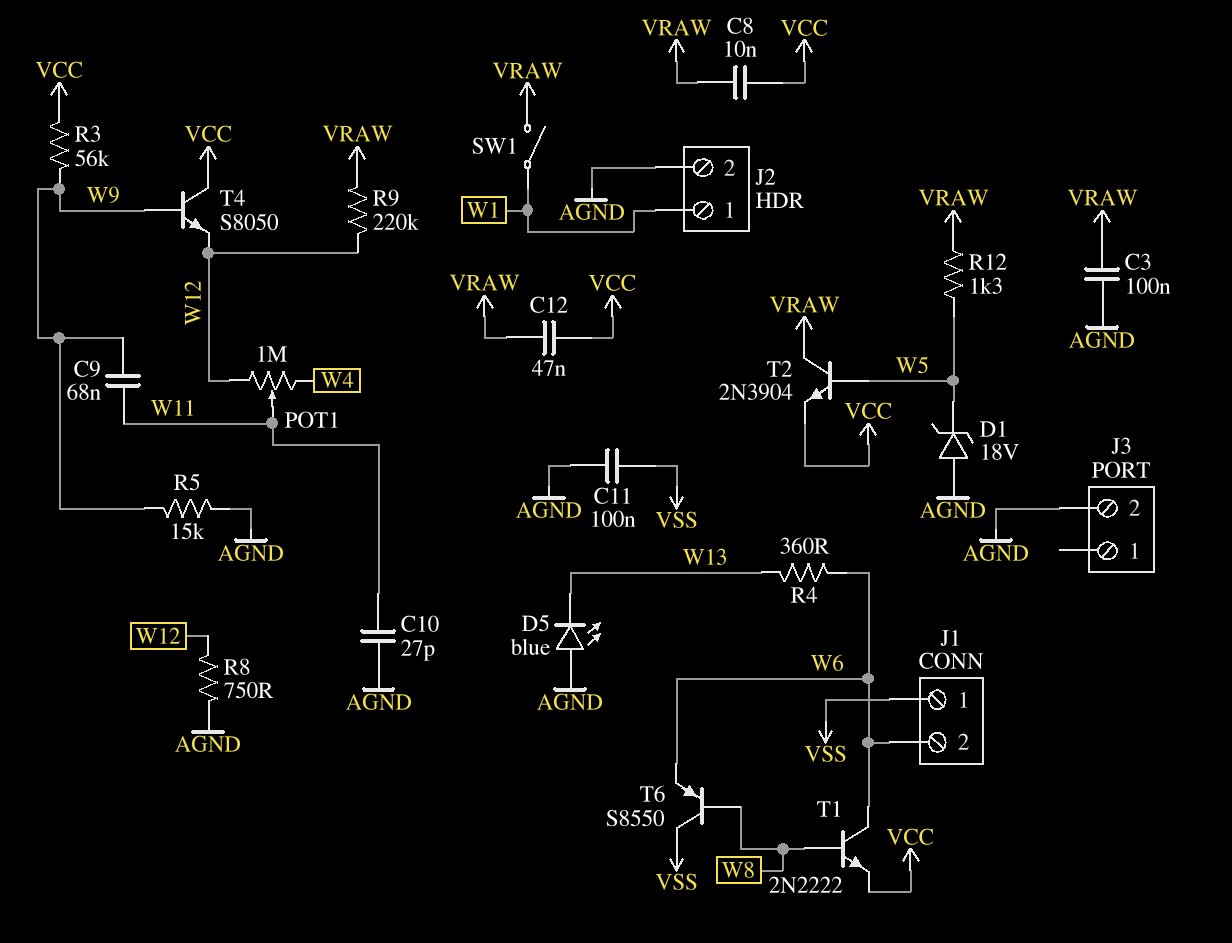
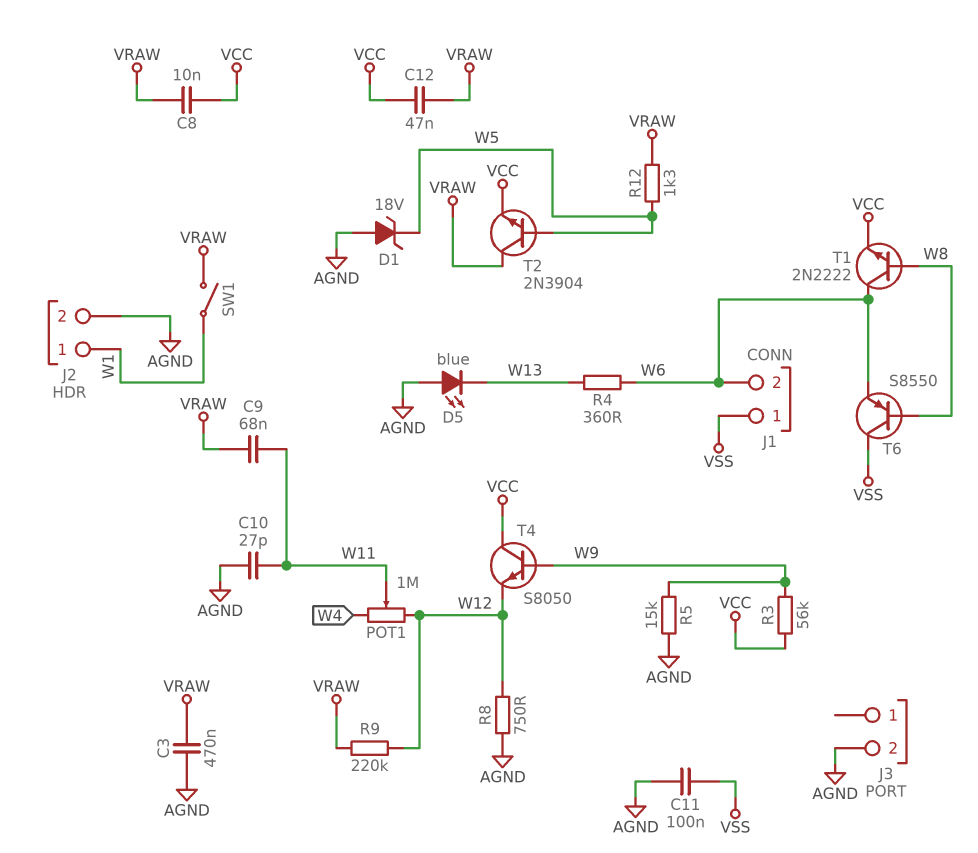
C3: 100nF (AGND, VRAW) -> 470nF (AGND, VRAW)
C9: 68nF (W9, W11) -> 68nF (VRAW, W11)

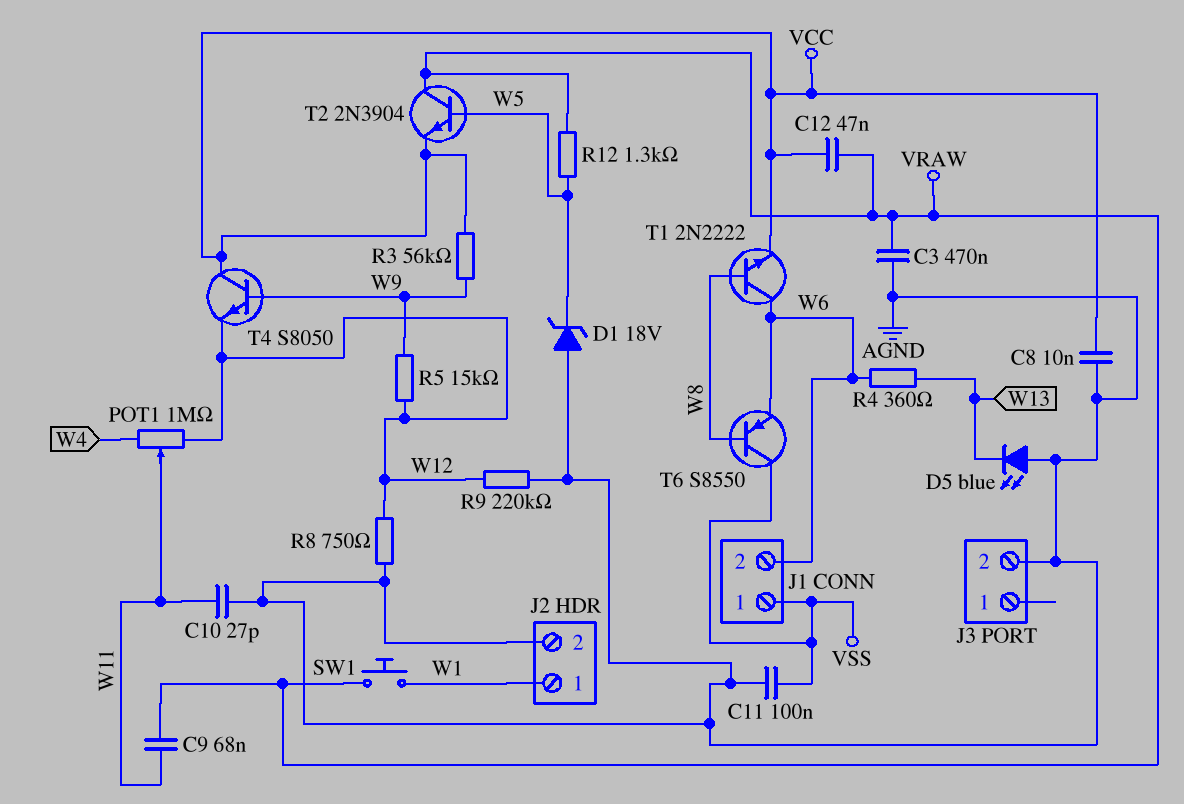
C8: 10nF (VCC, VRAW) -> 10nF (AGND, VCC)
R5: 15k (AGND, W9) -> 15k (W9, W12)
R9: 220k (VRAW, W12) -> 220k (AGND, W12)
SW1: switch (VRAW, W1) -> button (VRAW, W1)

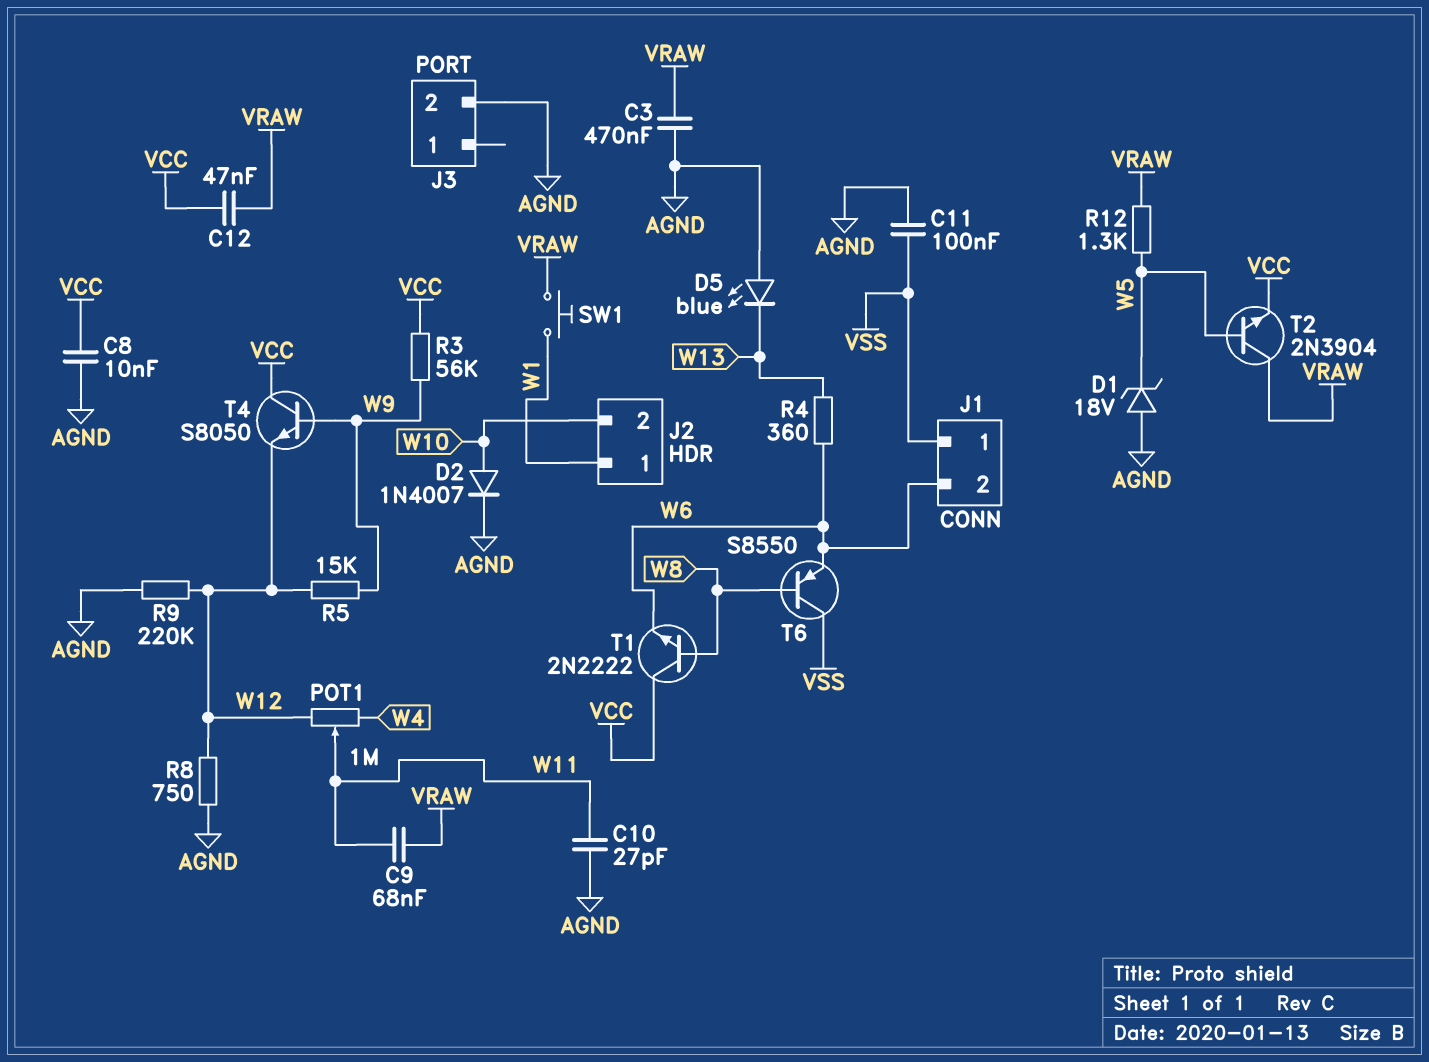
D2: none -> diode 1N4007 (A W10, K AGND)
J2 pin 2: AGND -> W10
T1: NPN 2N2222 (B W8, C W6, E VCC) -> NPN 2N2222 (B W8, C VCC, E W6)

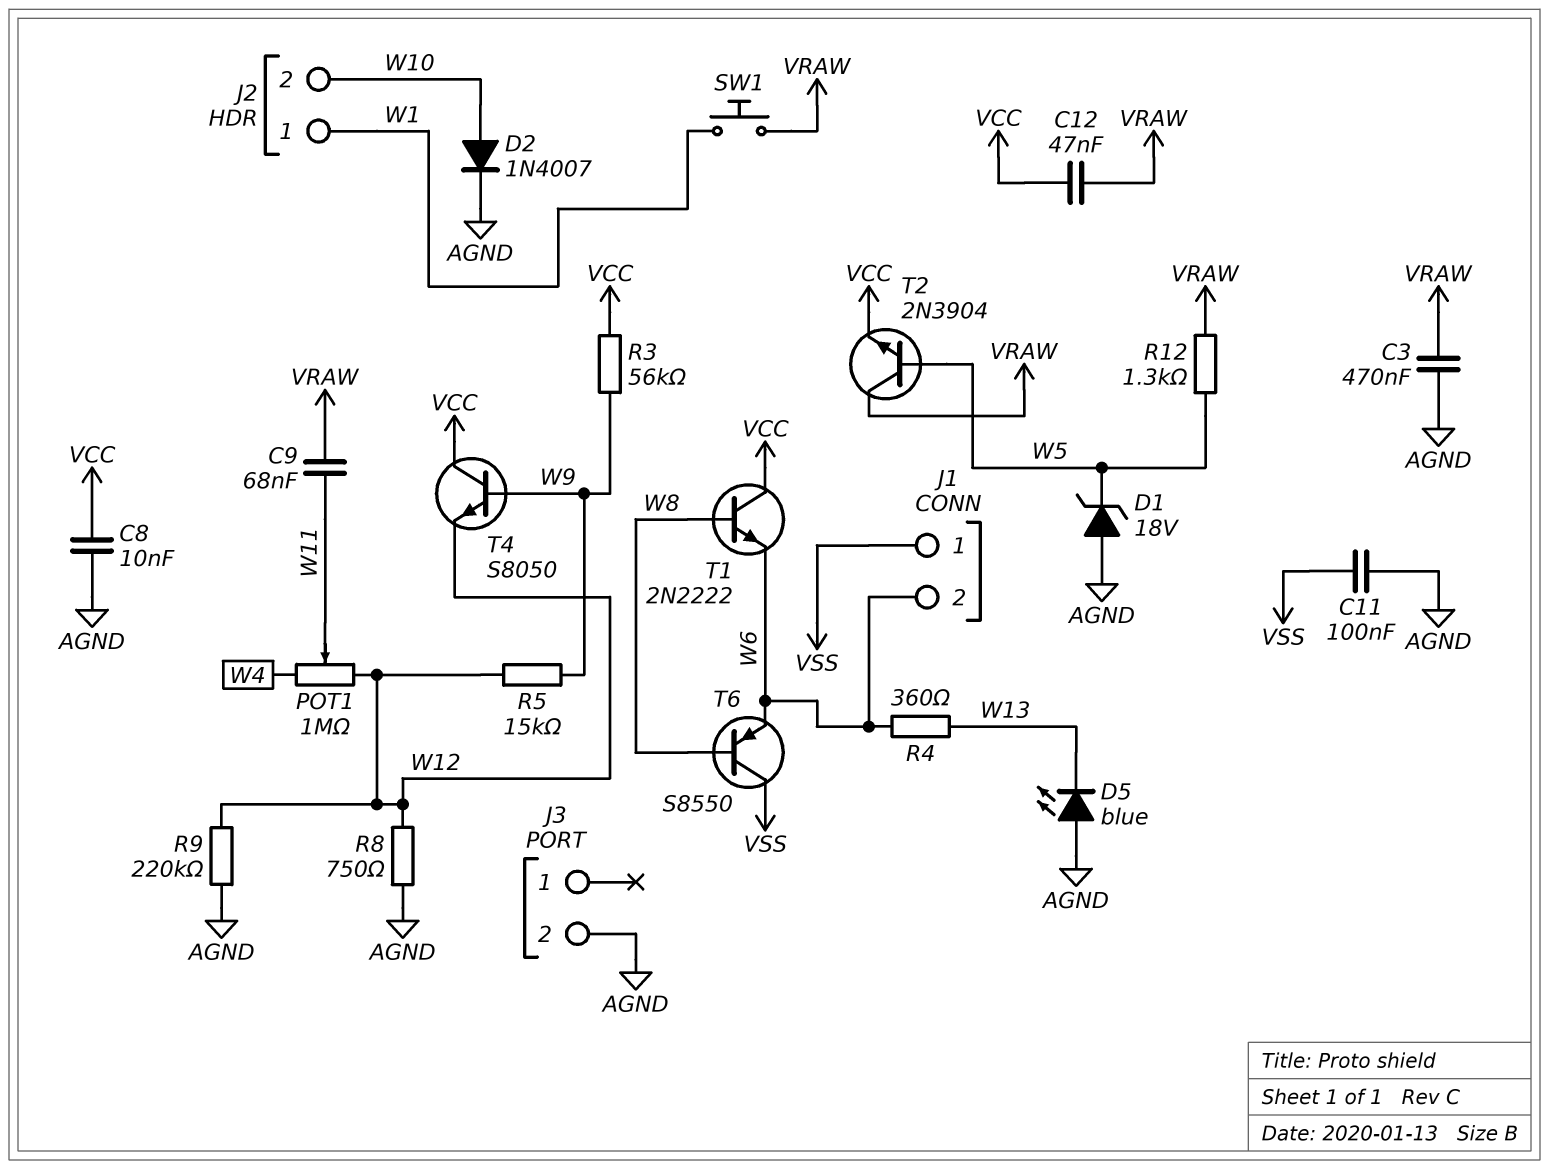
C10: 27pF (AGND, W11) -> none

